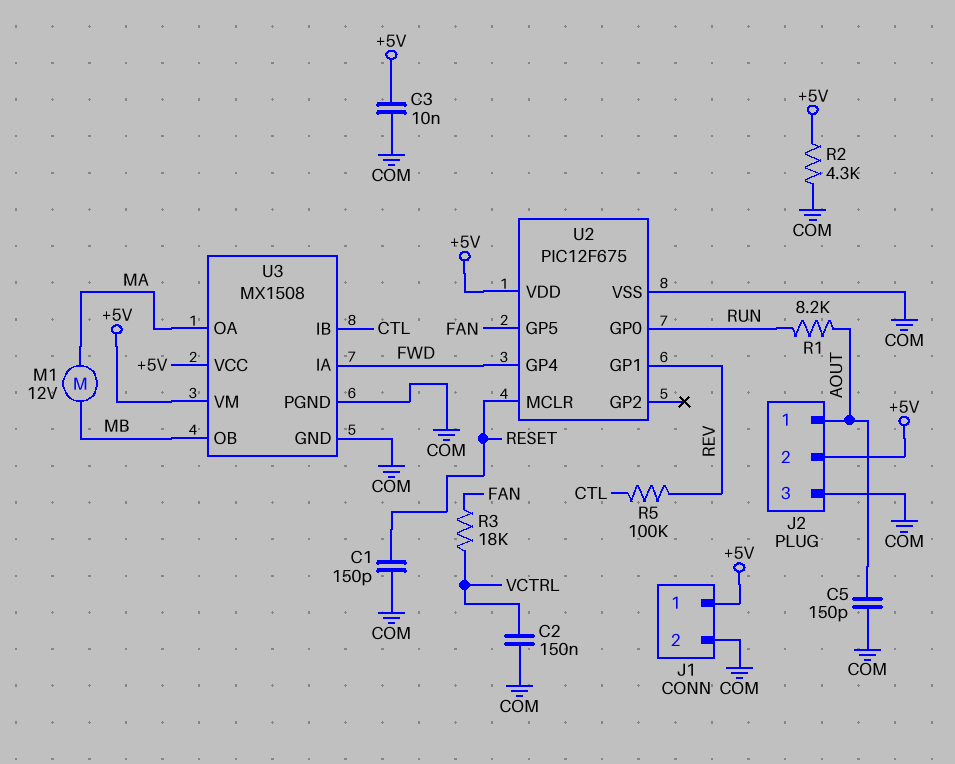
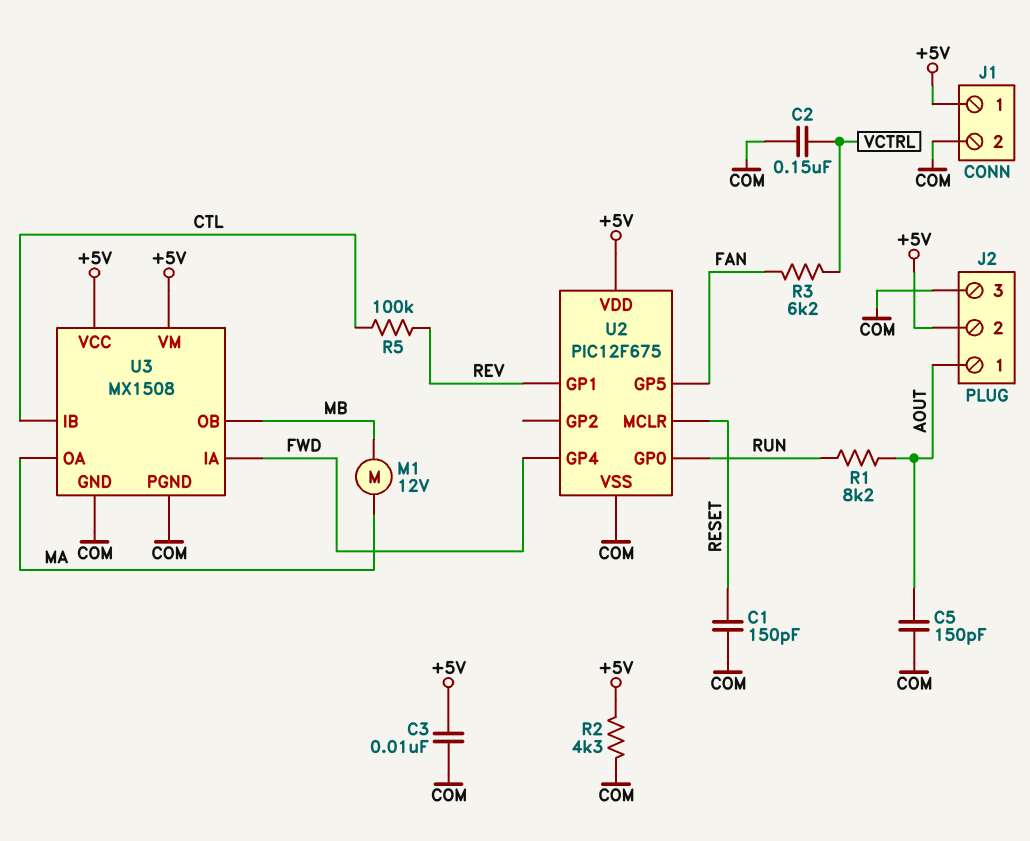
R3: 18k (FAN, VCTRL) -> 6.2k (FAN, VCTRL)

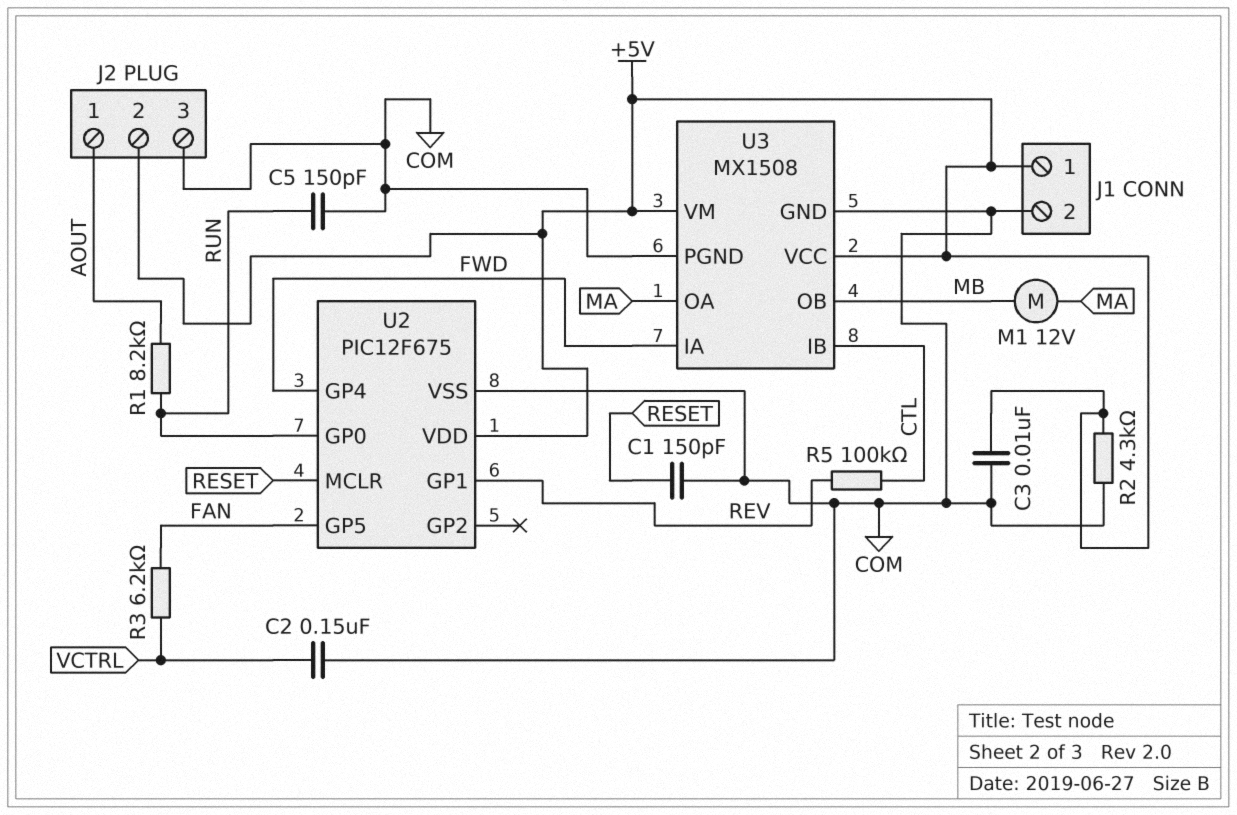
C5: 150pF (AOUT, COM) -> 150pF (COM, RUN)

